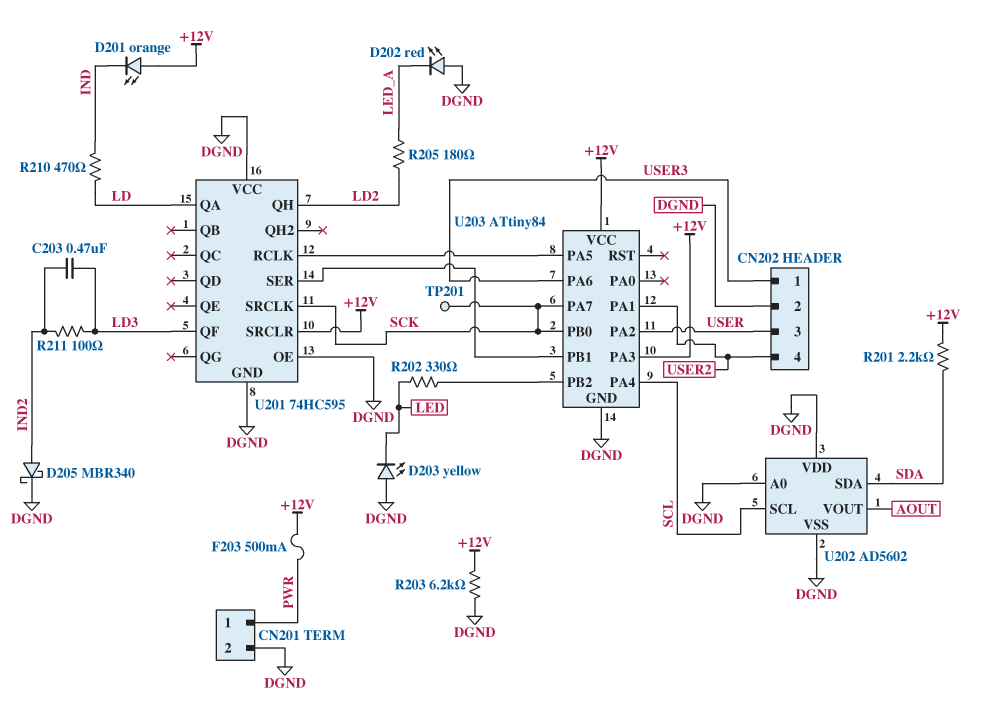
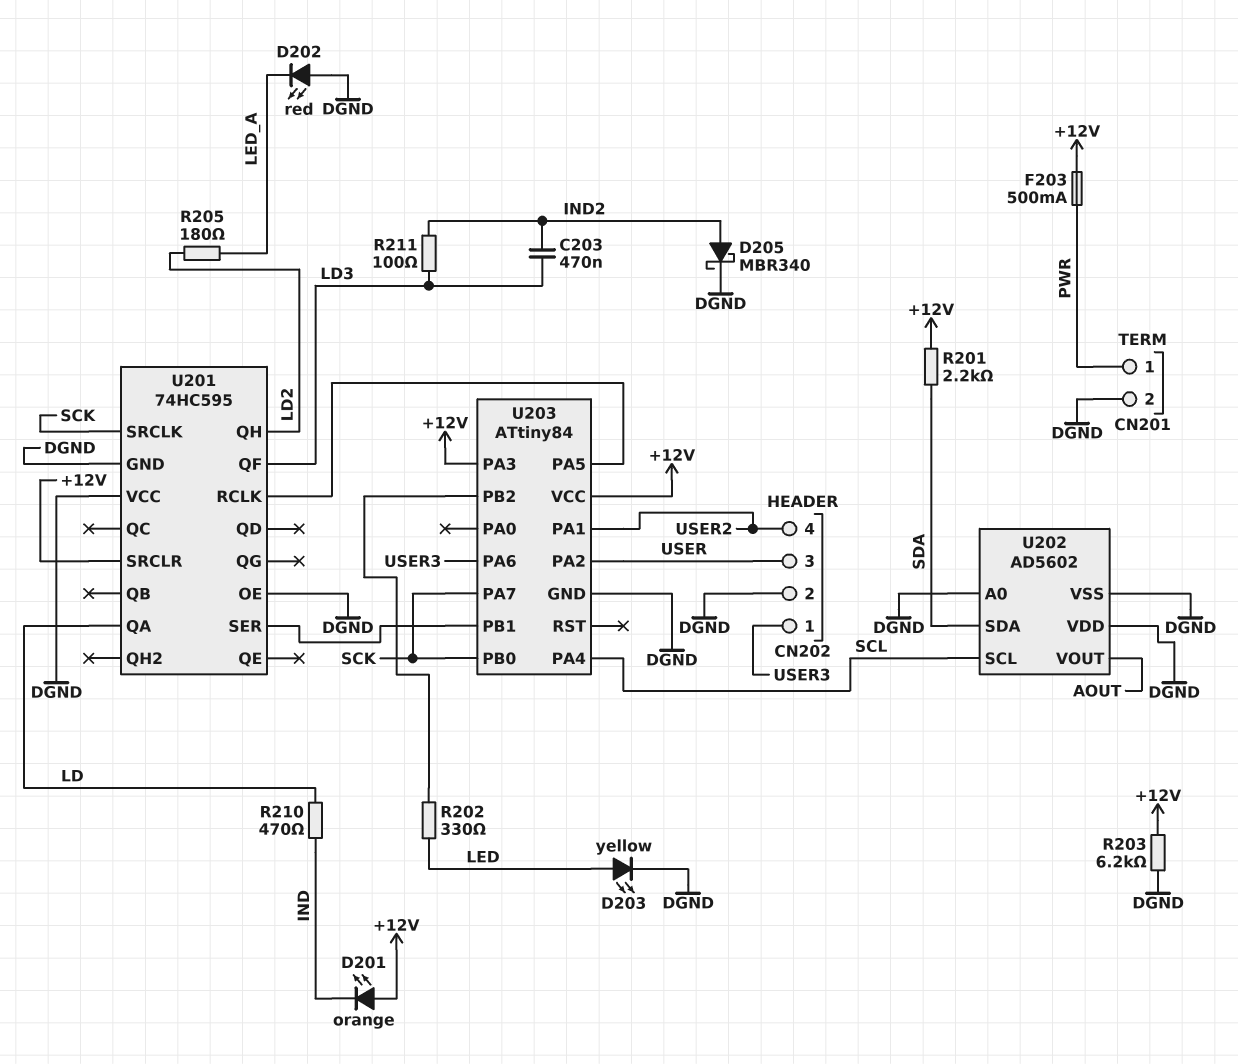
D203: LED yellow (A DGND, K LED) -> LED yellow (A LED, K DGND)
TP201: test point (SCK) -> none

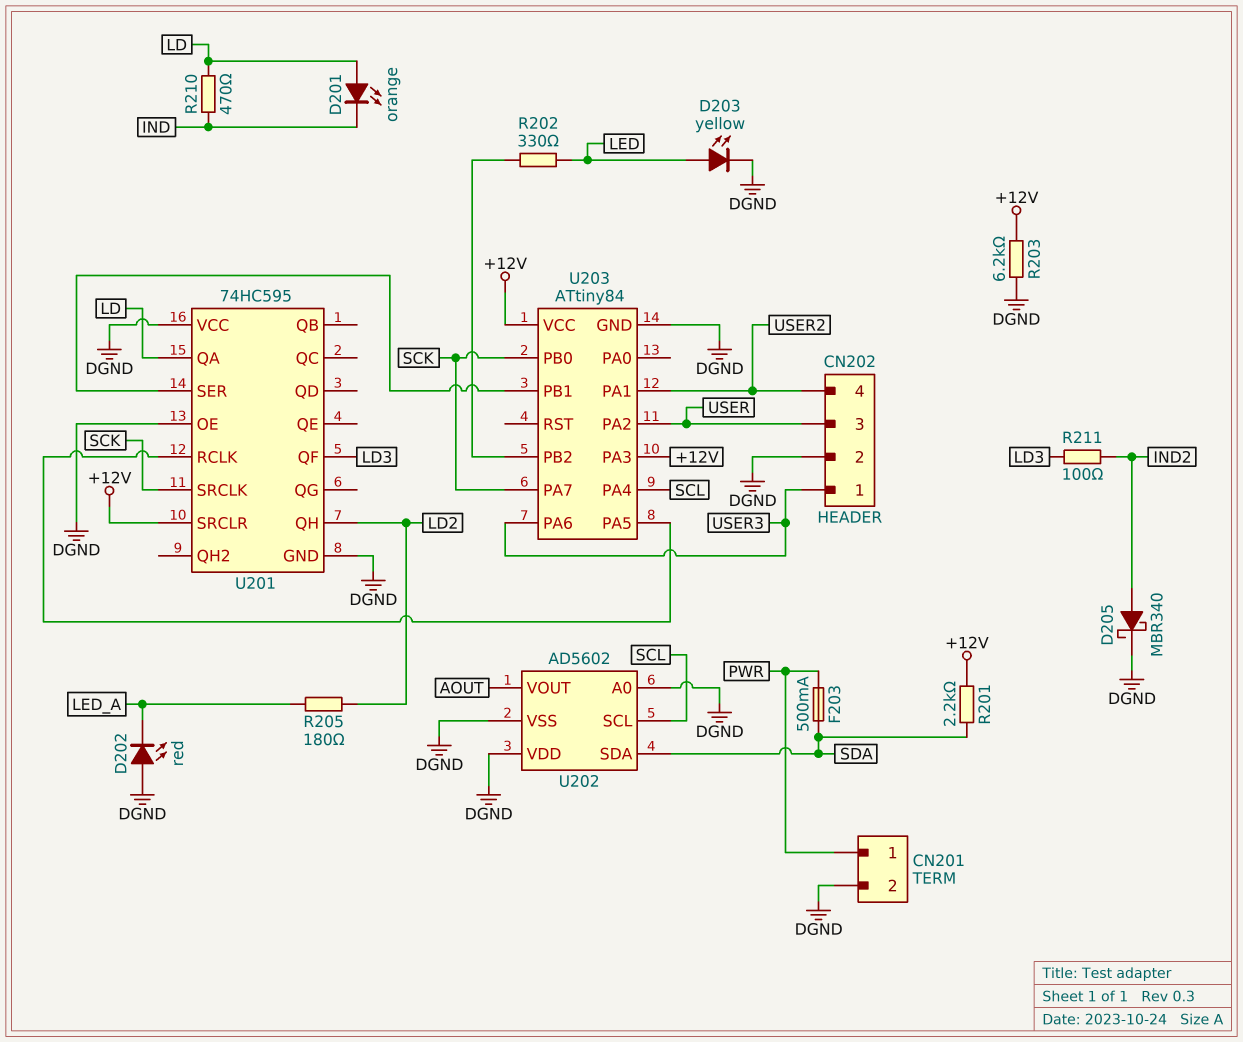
C203: 470nF (IND2, LD3) -> none
D201: LED orange (A +12V, K IND) -> LED orange (A LD, K IND)
F203: 500mA (+12V, PWR) -> 500mA (PWR, SDA)

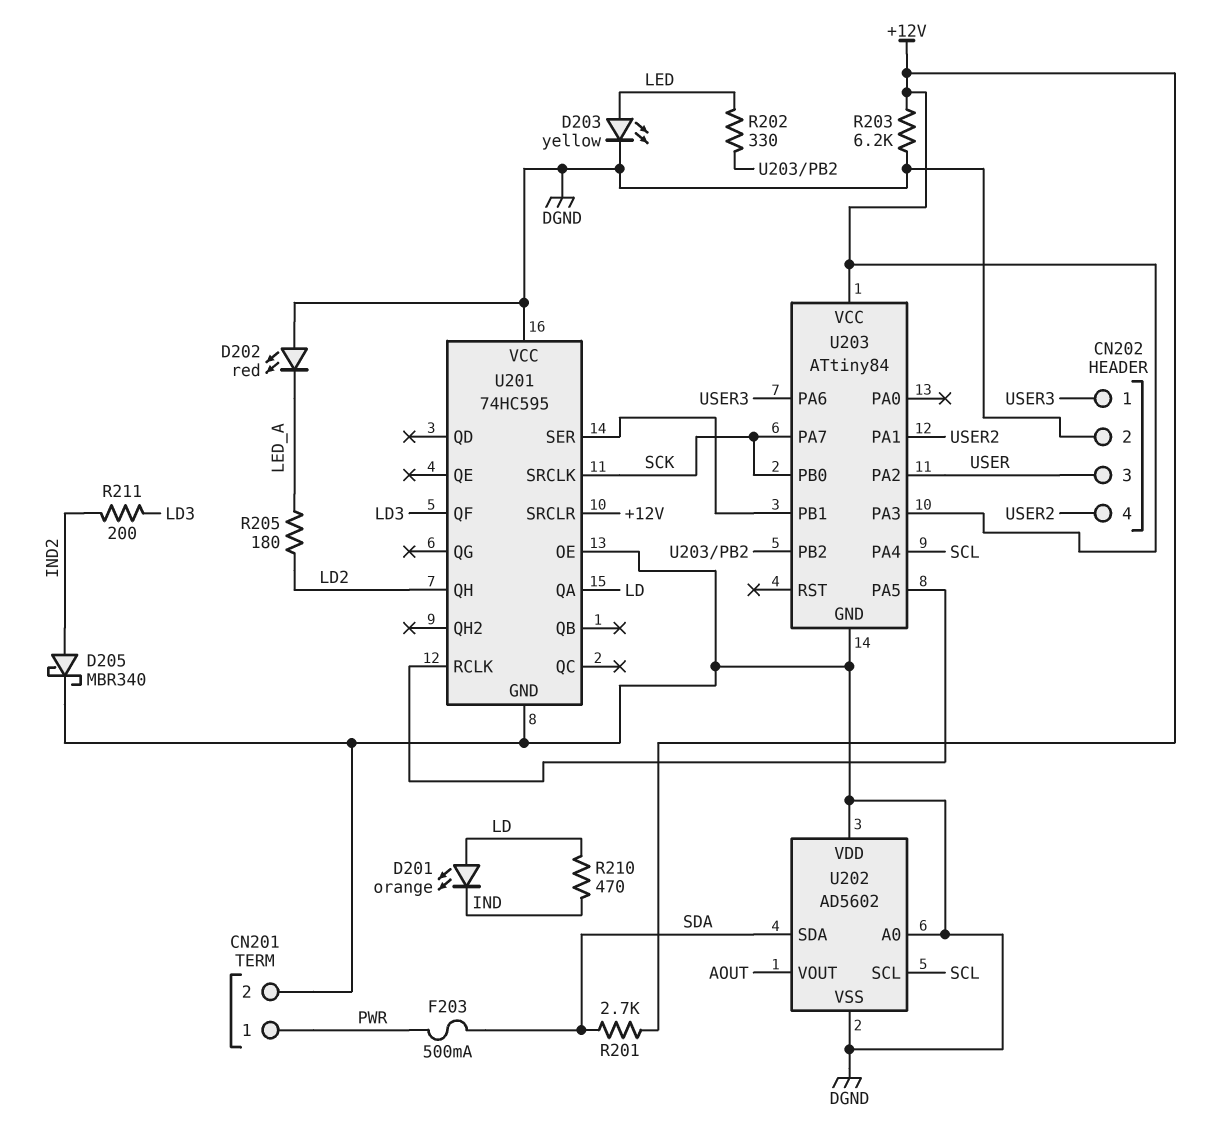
R201: 2.2k (+12V, SDA) -> 2.7k (+12V, SDA)
R211: 100 (IND2, LD3) -> 200 (IND2, LD3)

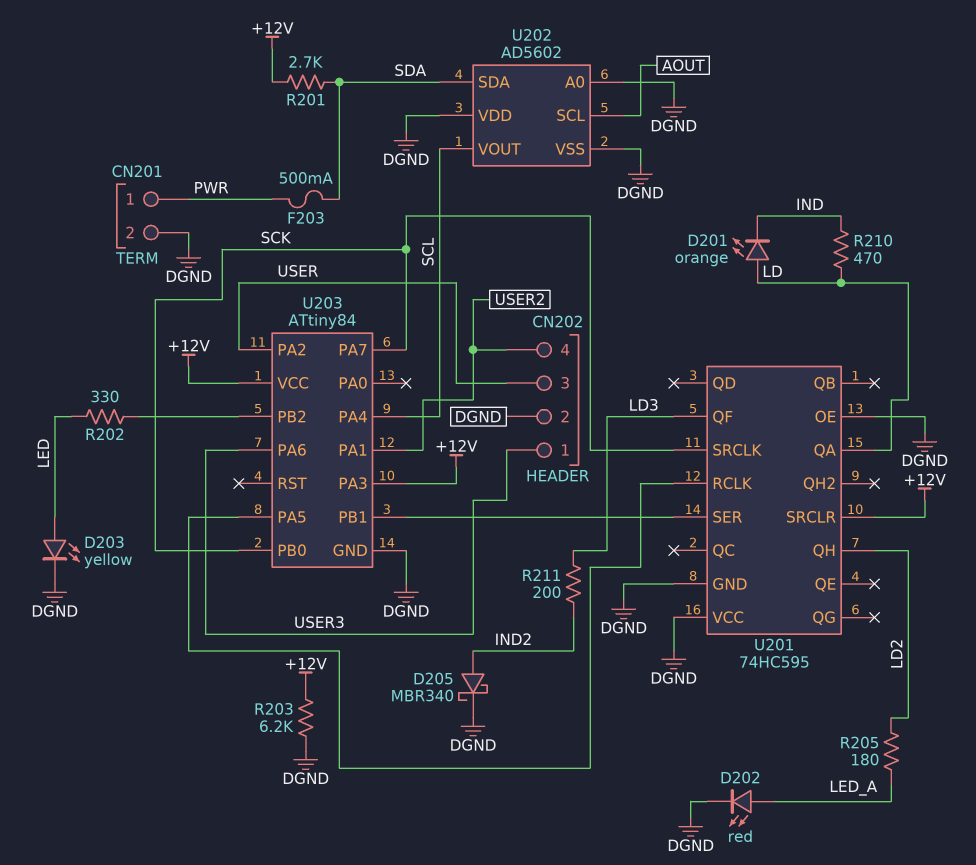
D202: LED red (A DGND, K LED_A) -> LED red (A LED_A, K DGND)
U202 pin SCL: SCL -> AOUT
U202 pin VOUT: AOUT -> SCL

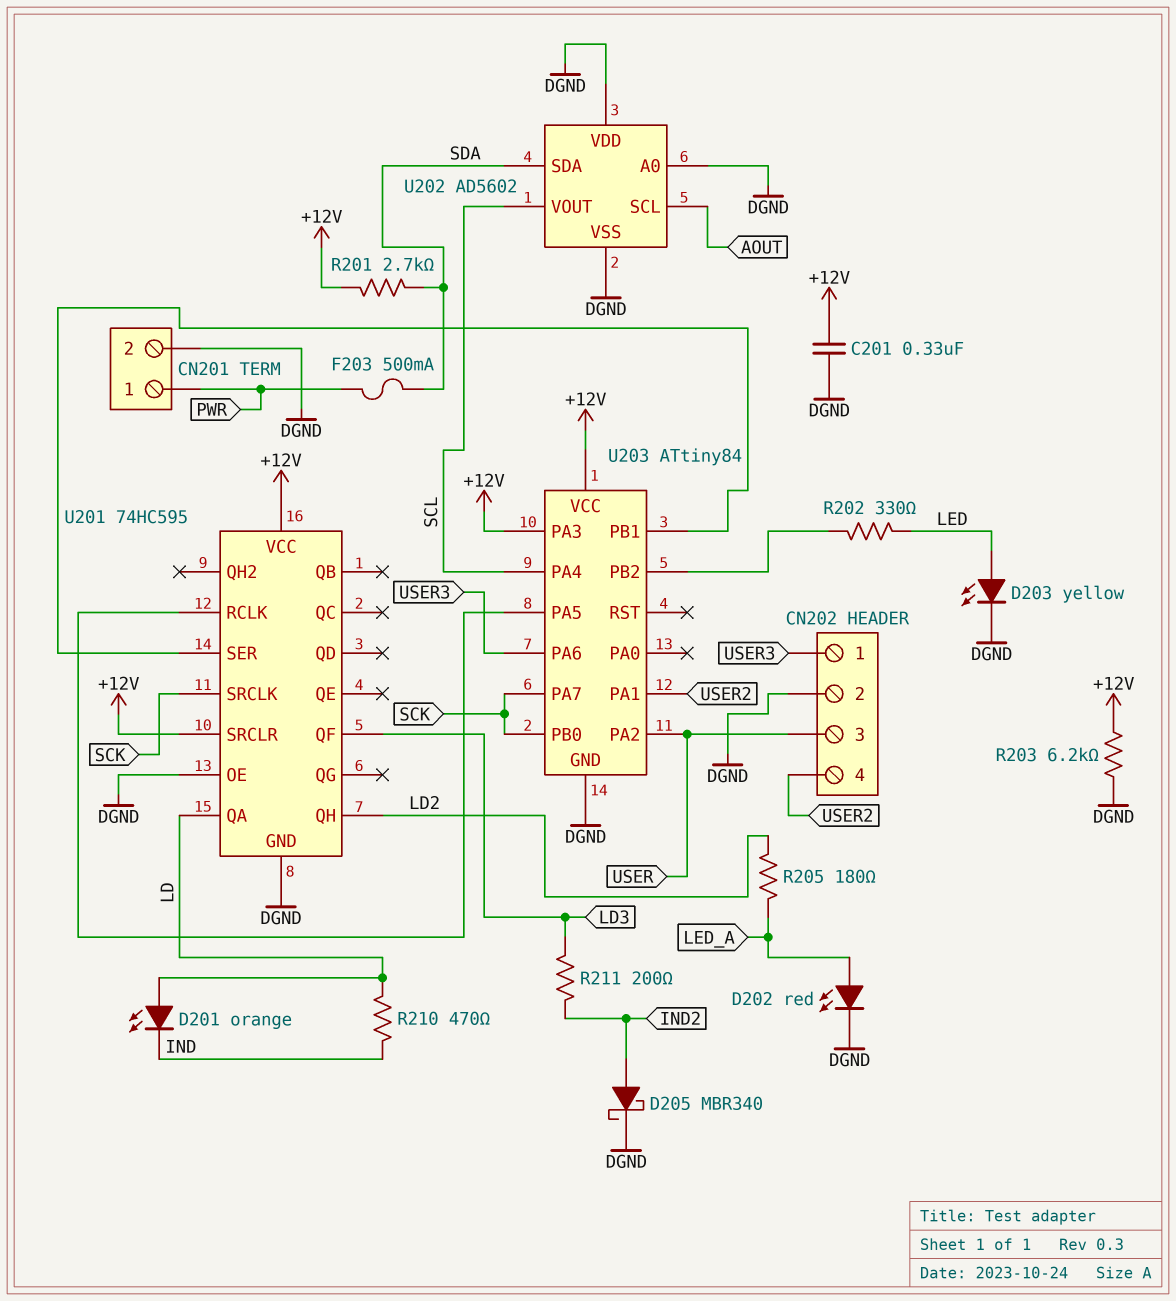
C201: none -> 330nF (+12V, DGND)
U201 pin VCC: DGND -> +12V

